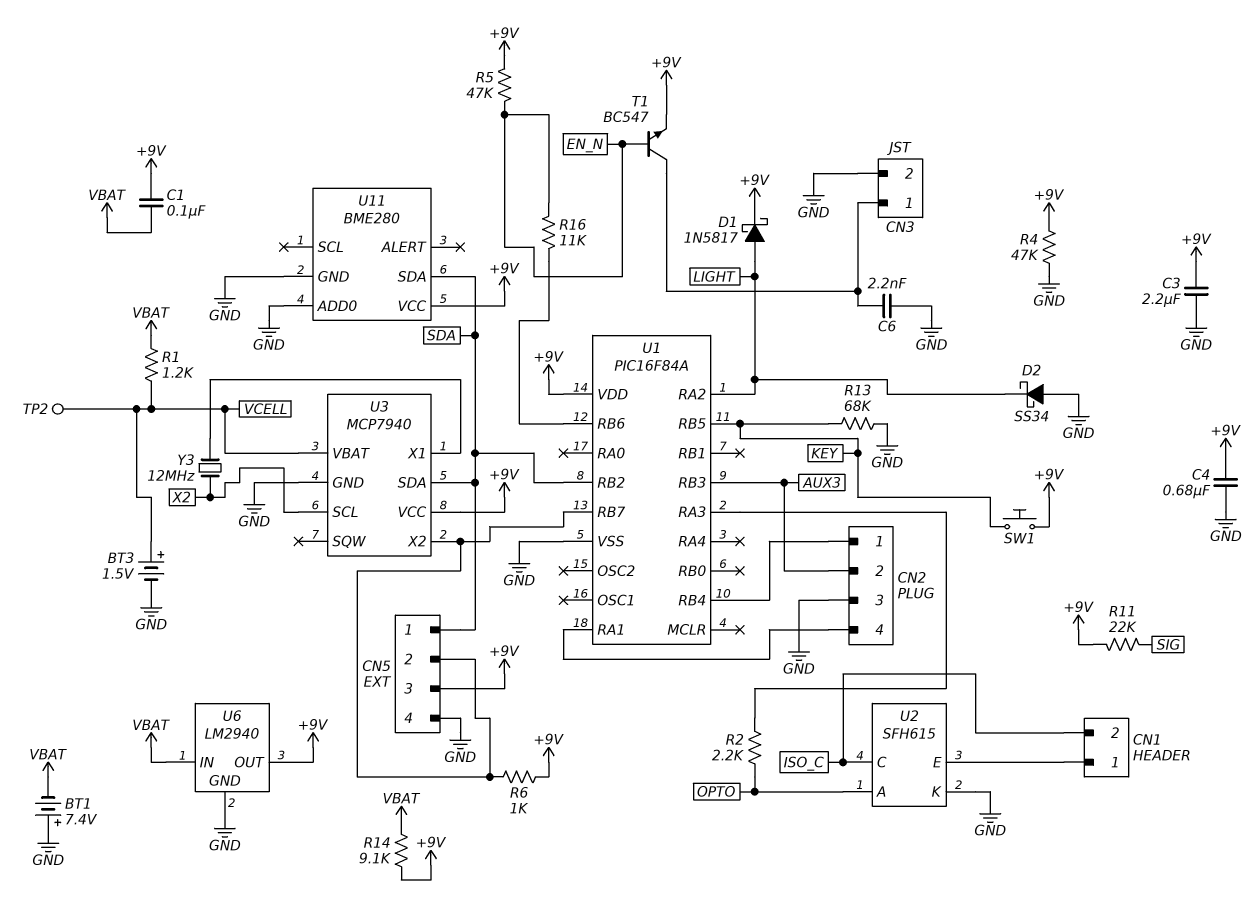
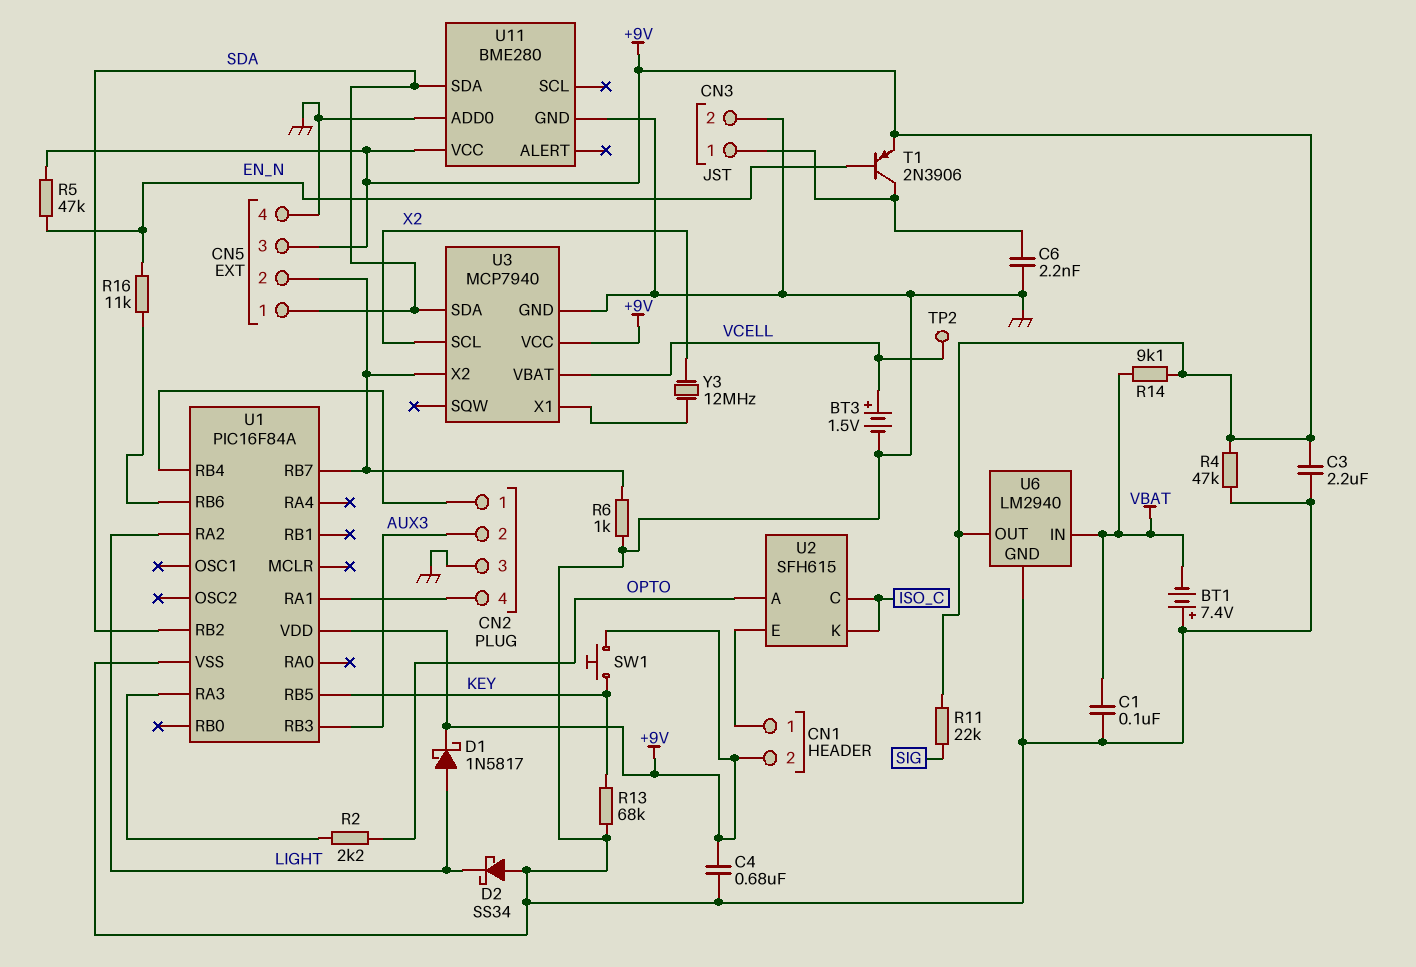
C1: 100nF (+9V, VBAT) -> 100nF (GND, VBAT)
CN1 pin 2: ISO_C -> +9V
R1: 1.2k (VBAT, VCELL) -> none
R6: 1k (+9V, CN5/2) -> 1k (CN5/2, GND)
T1: NPN BC547 (B EN_N, C CN3/1, E +9V) -> PNP 2N3906 (B EN_N, C CN3/1, E +9V)
U2 pin K: GND -> ISO_C

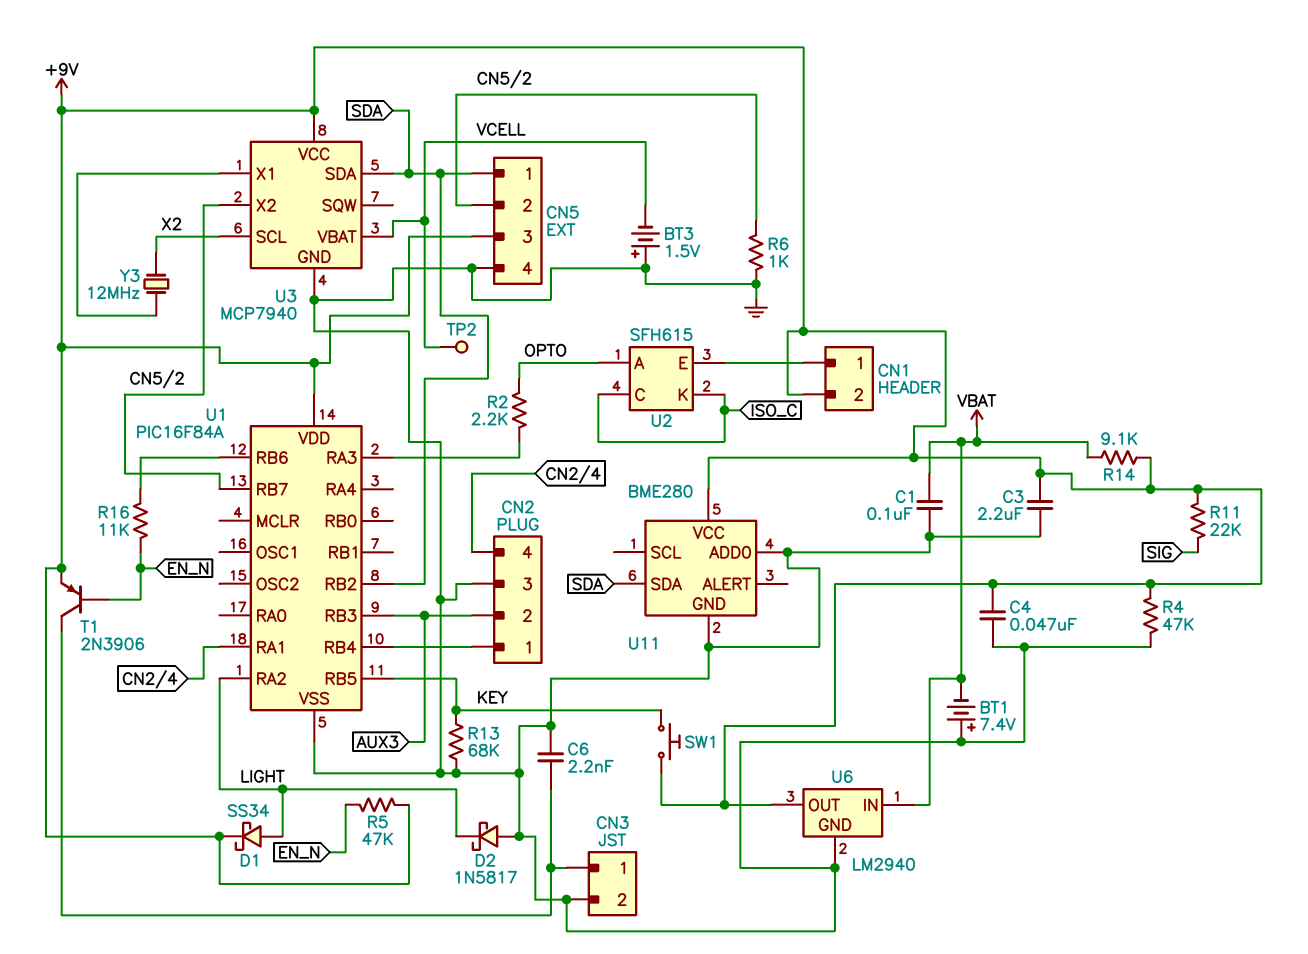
BT3: 1.5V (plus VCELL, minus GND) -> 1.5V (plus GND, minus VCELL)
C4: 680nF (+9V, GND) -> 47nF (+9V, GND)
D1: schottky 1N5817 (A LIGHT, K +9V) -> schottky SS34 (A LIGHT, K +9V)
D2: schottky SS34 (A GND, K LIGHT) -> schottky 1N5817 (A GND, K LIGHT)

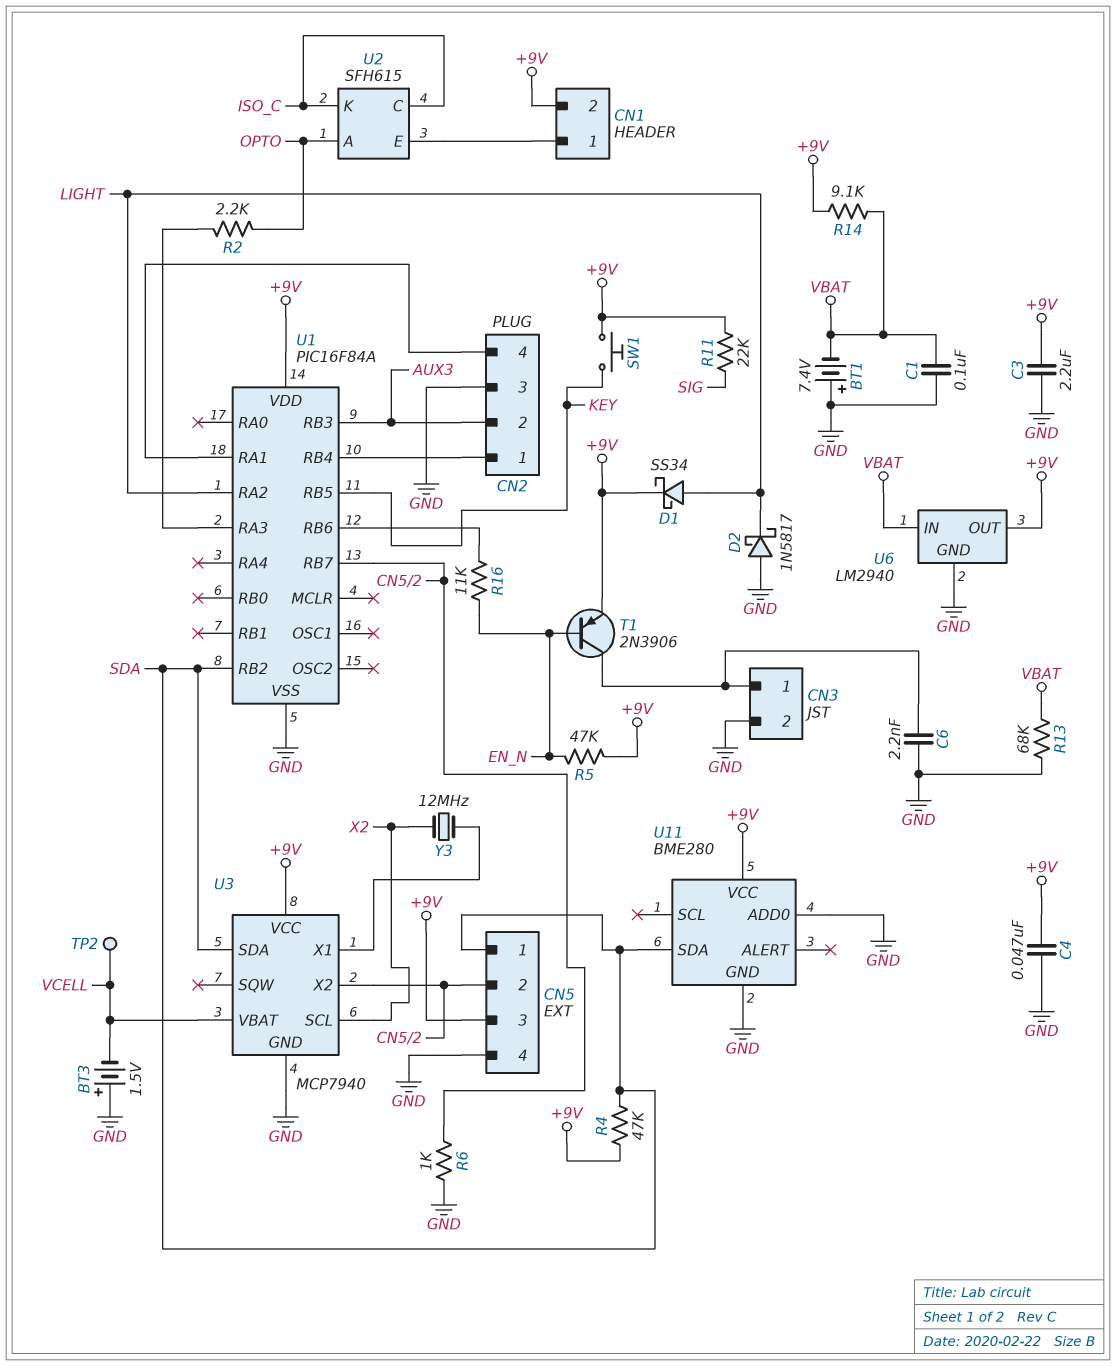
R4: 47k (+9V, GND) -> 47k (+9V, SDA)
R13: 68k (GND, KEY) -> 68k (GND, VBAT)

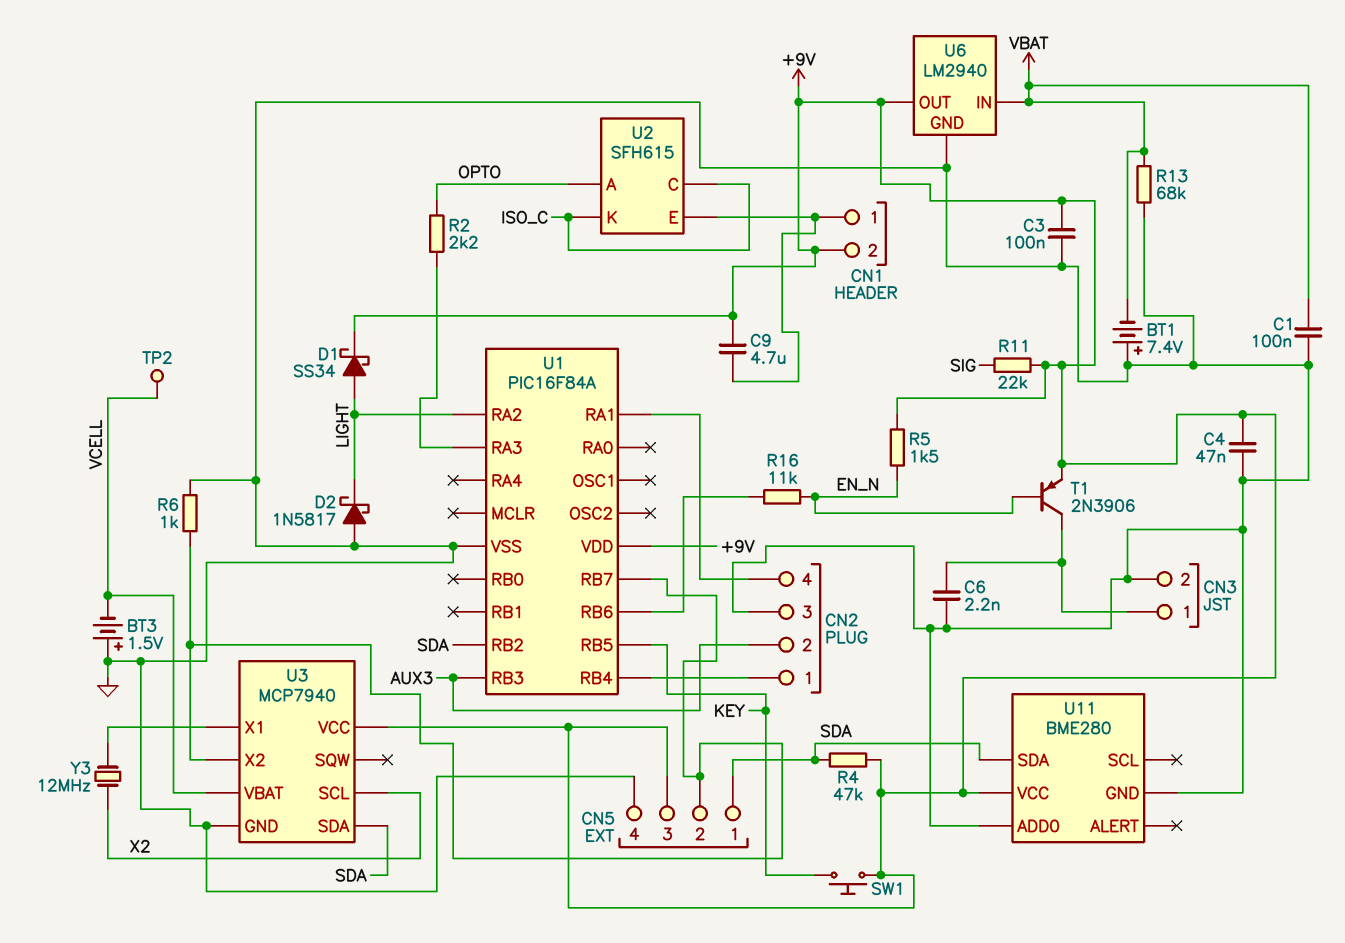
C3: 2.2uF (+9V, GND) -> 100nF (+9V, GND)
C9: none -> 4.7uF (+9V, CN1/1)
R5: 47k (+9V, EN_N) -> 1.5k (+9V, EN_N)
R14: 9.1k (+9V, VBAT) -> none

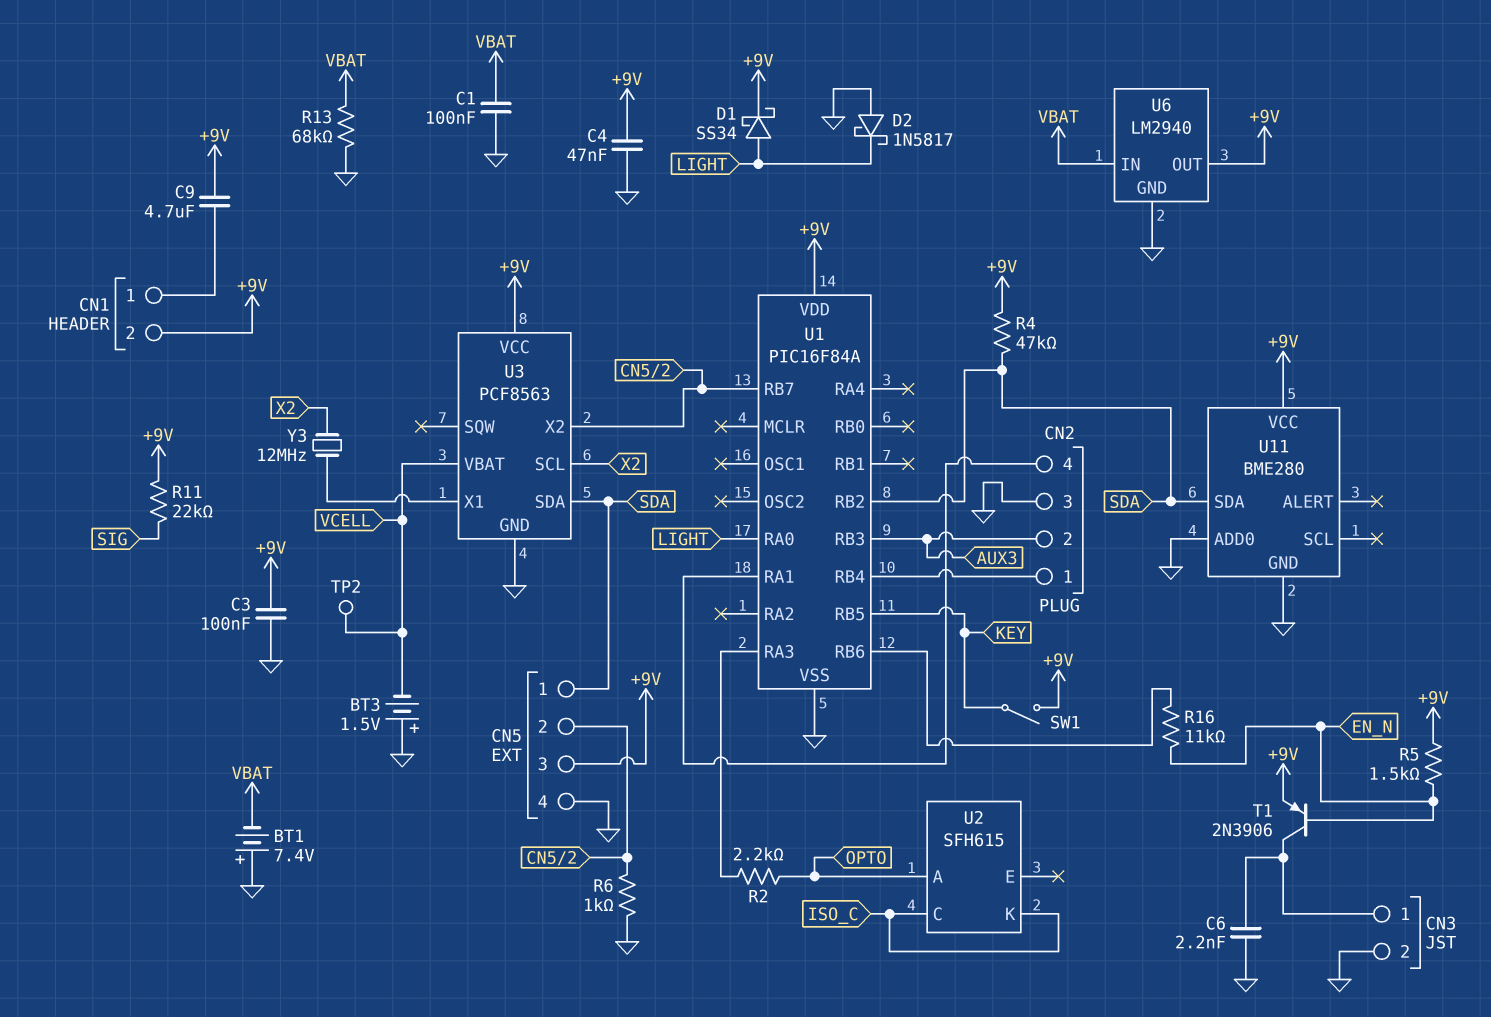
SW1: button (+9V, KEY) -> switch (+9V, KEY)
U1 pin RA0: none -> LIGHT
U1 pin RA2: LIGHT -> none
U2 pin E: CN1/1 -> none
U3: MCP7940 -> PCF8563

